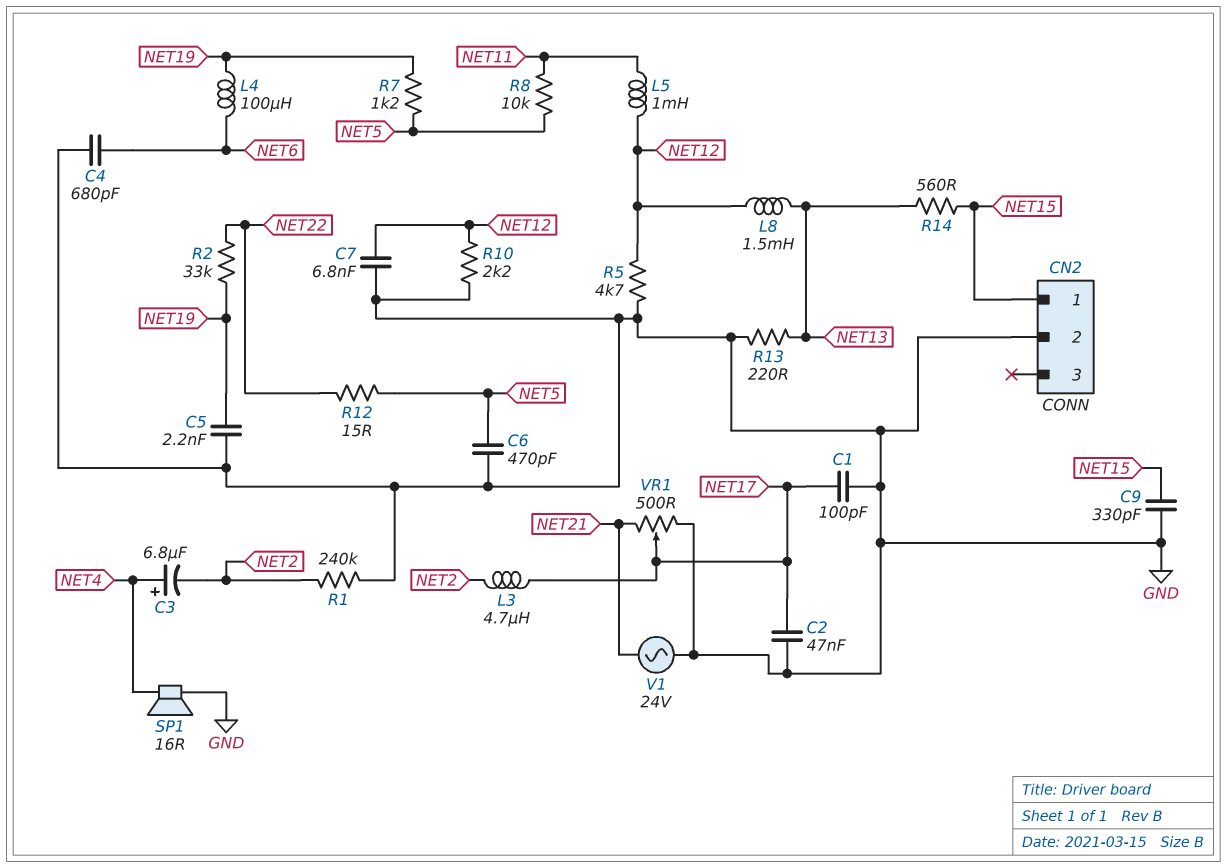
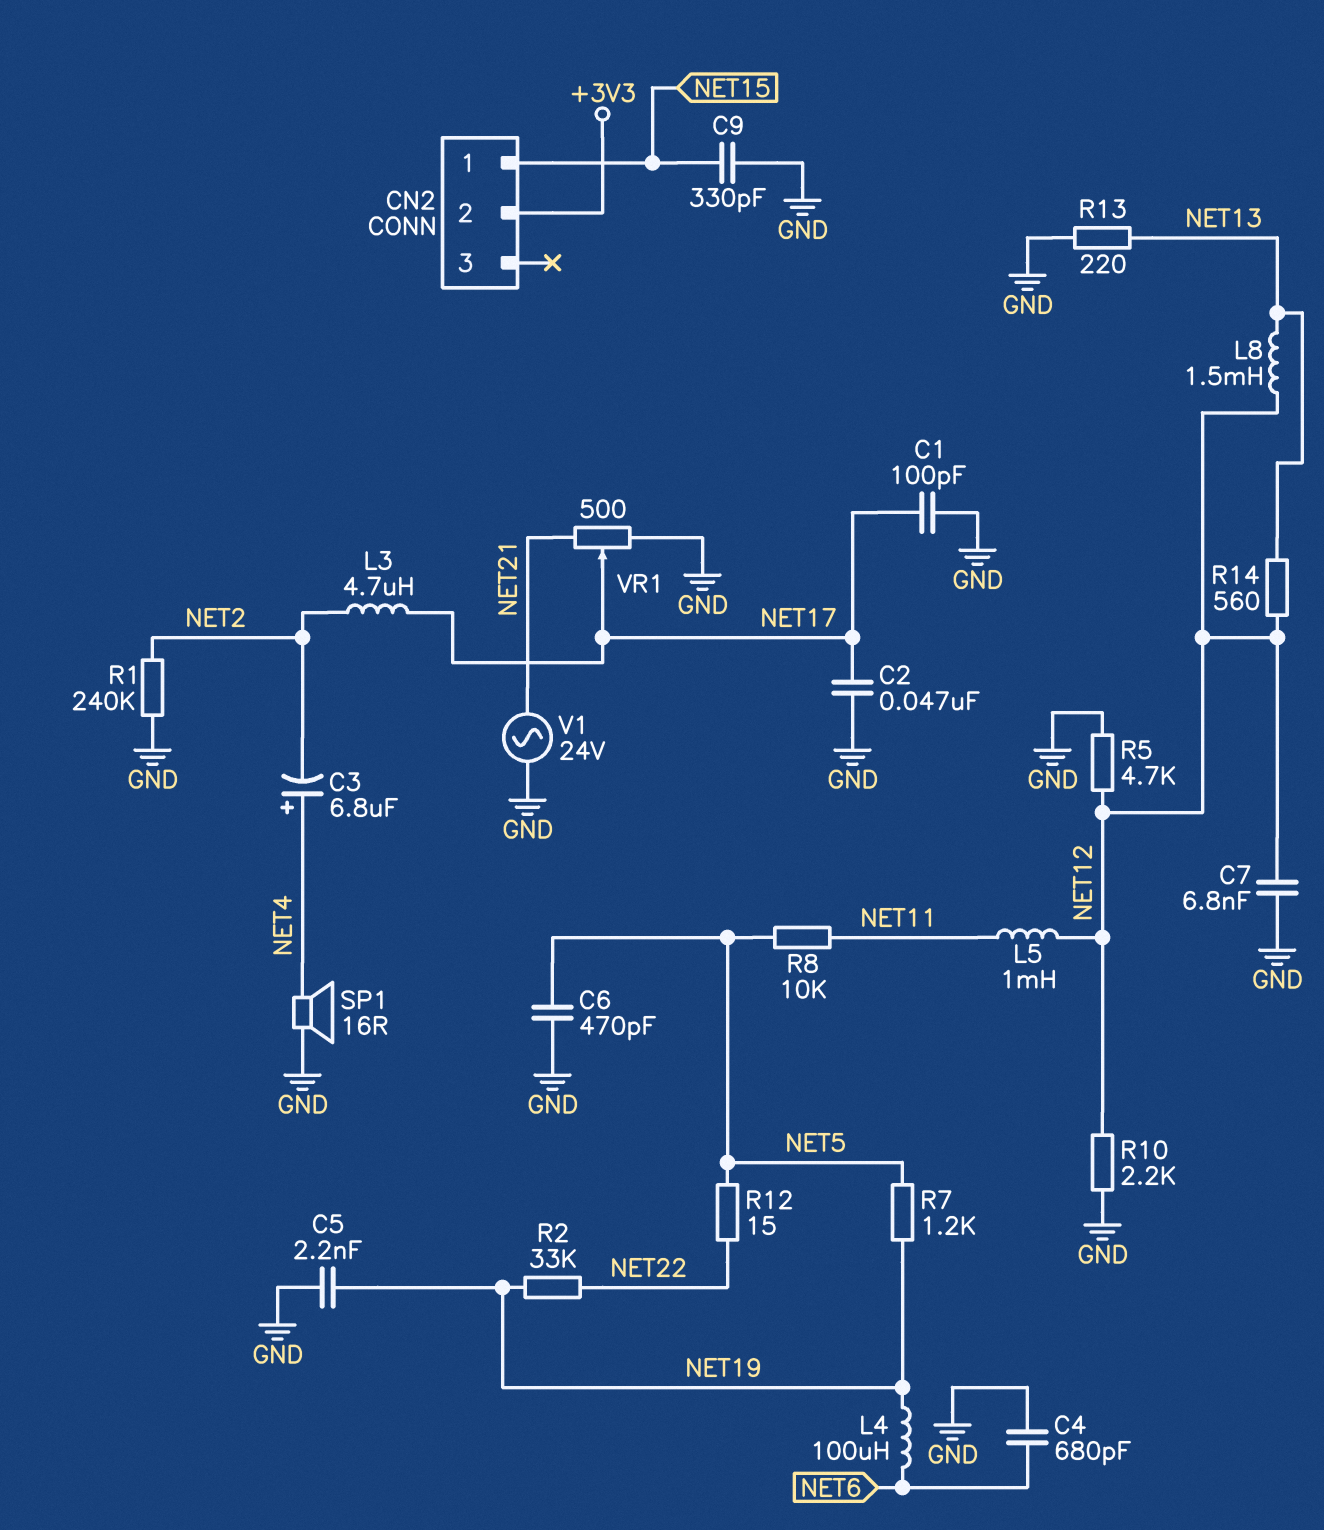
CN2 pin 2: GND -> +3V3
R14: 560 (NET13, NET15) -> 560 (NET12, NET13)

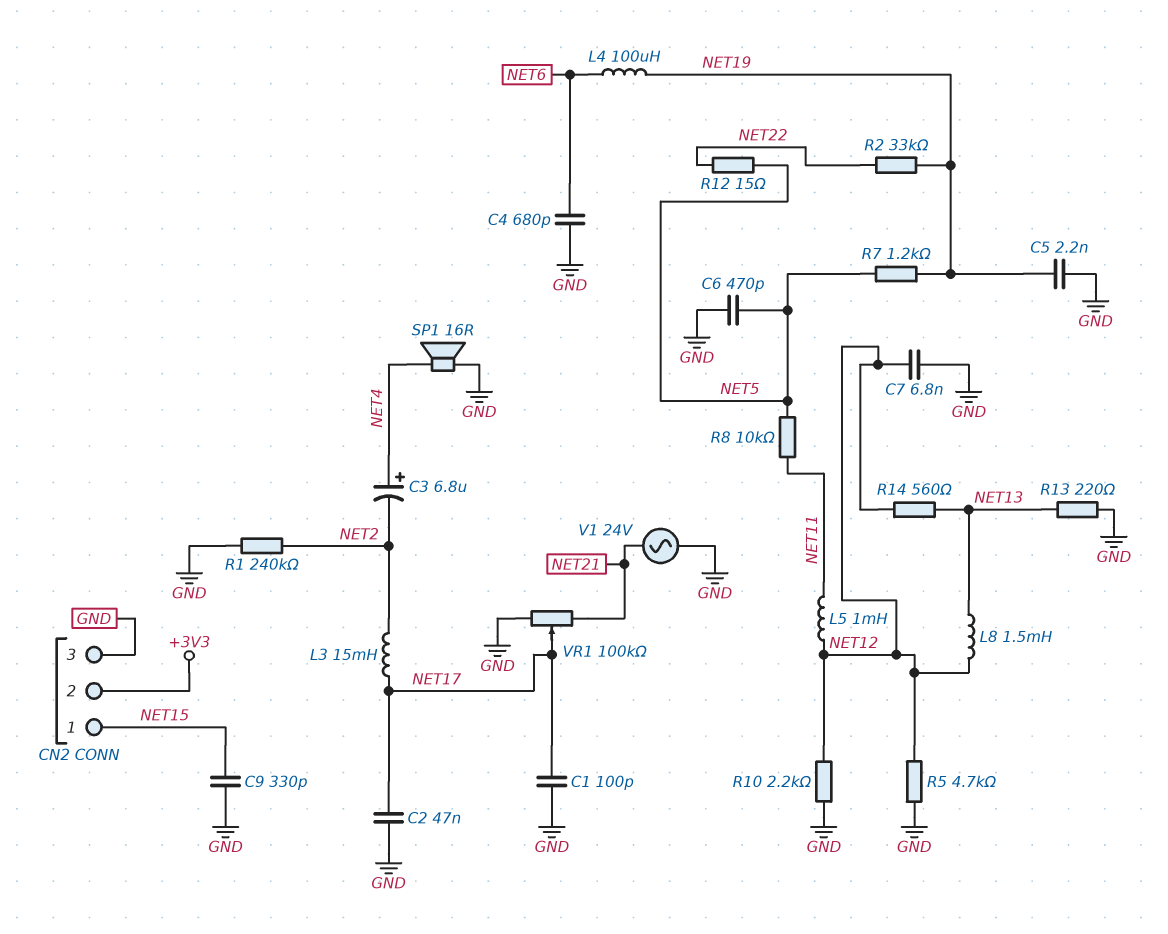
CN2 pin 3: none -> GND
L3: 4.7uH (NET2, NET17) -> 15mH (NET2, NET17)
VR1: 500 (GND, NET21, wiper NET17) -> 100k (GND, NET21, wiper NET17)

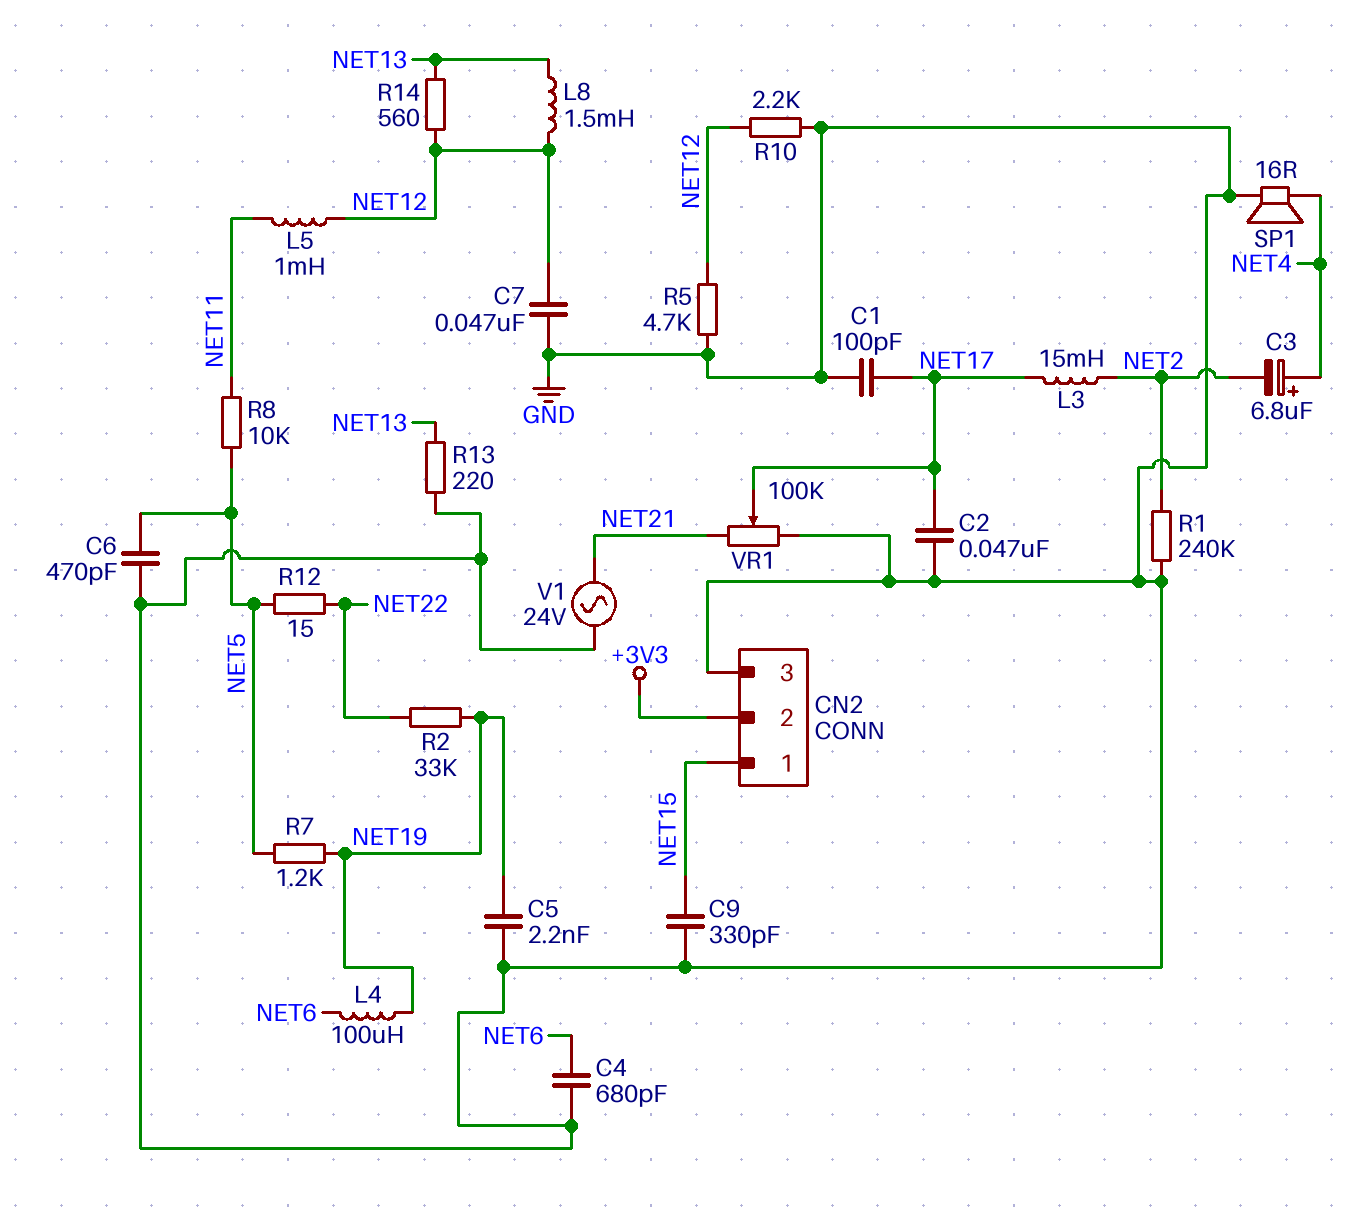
C7: 6.8nF (GND, NET12) -> 47nF (GND, NET12)

